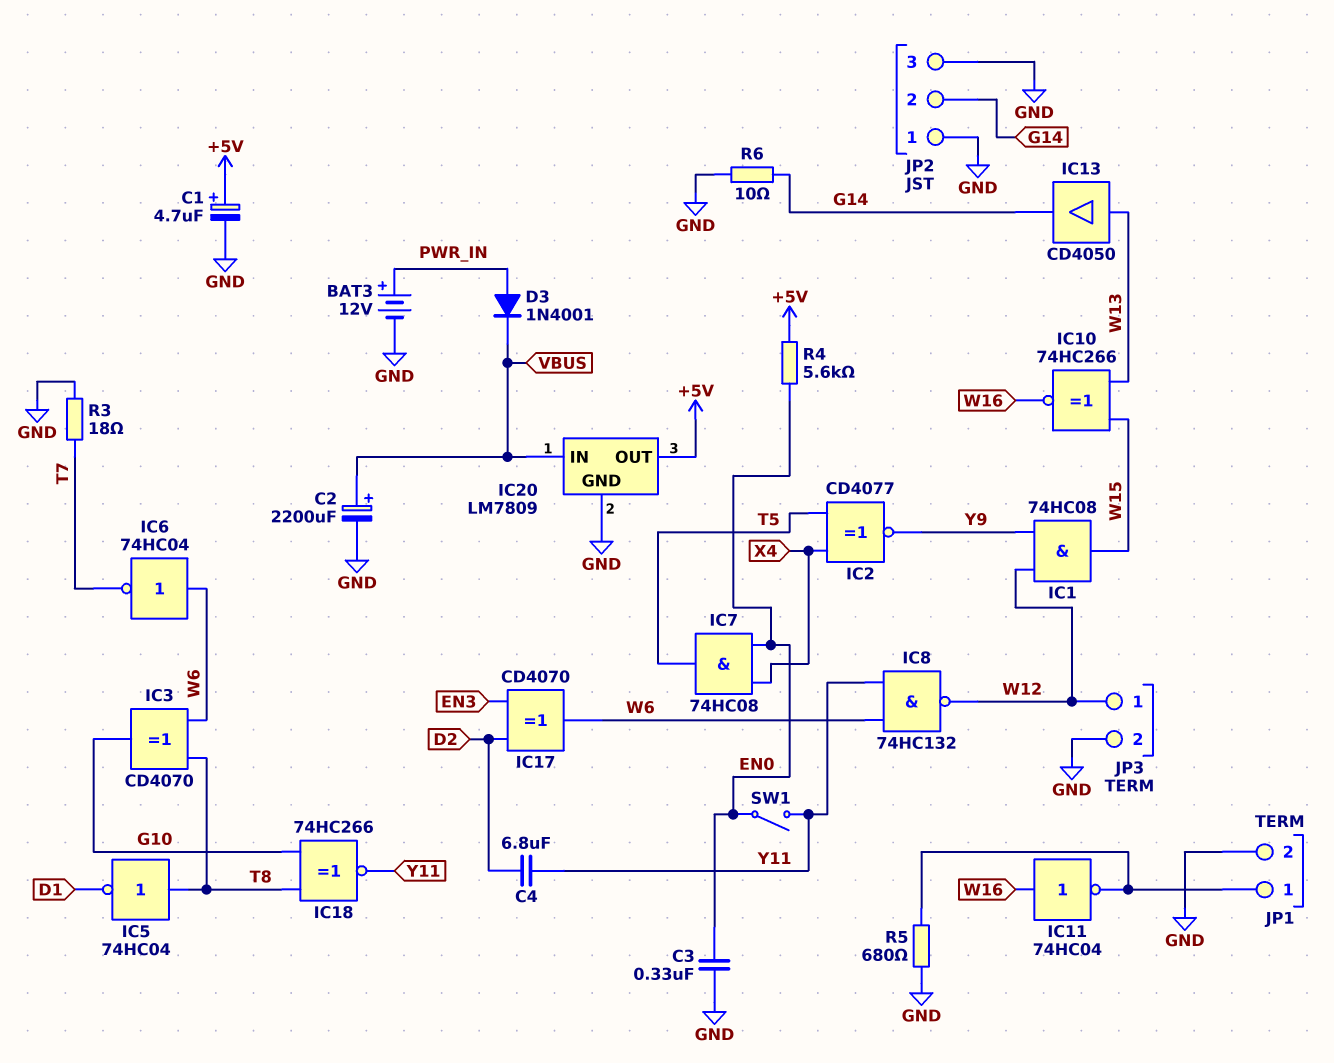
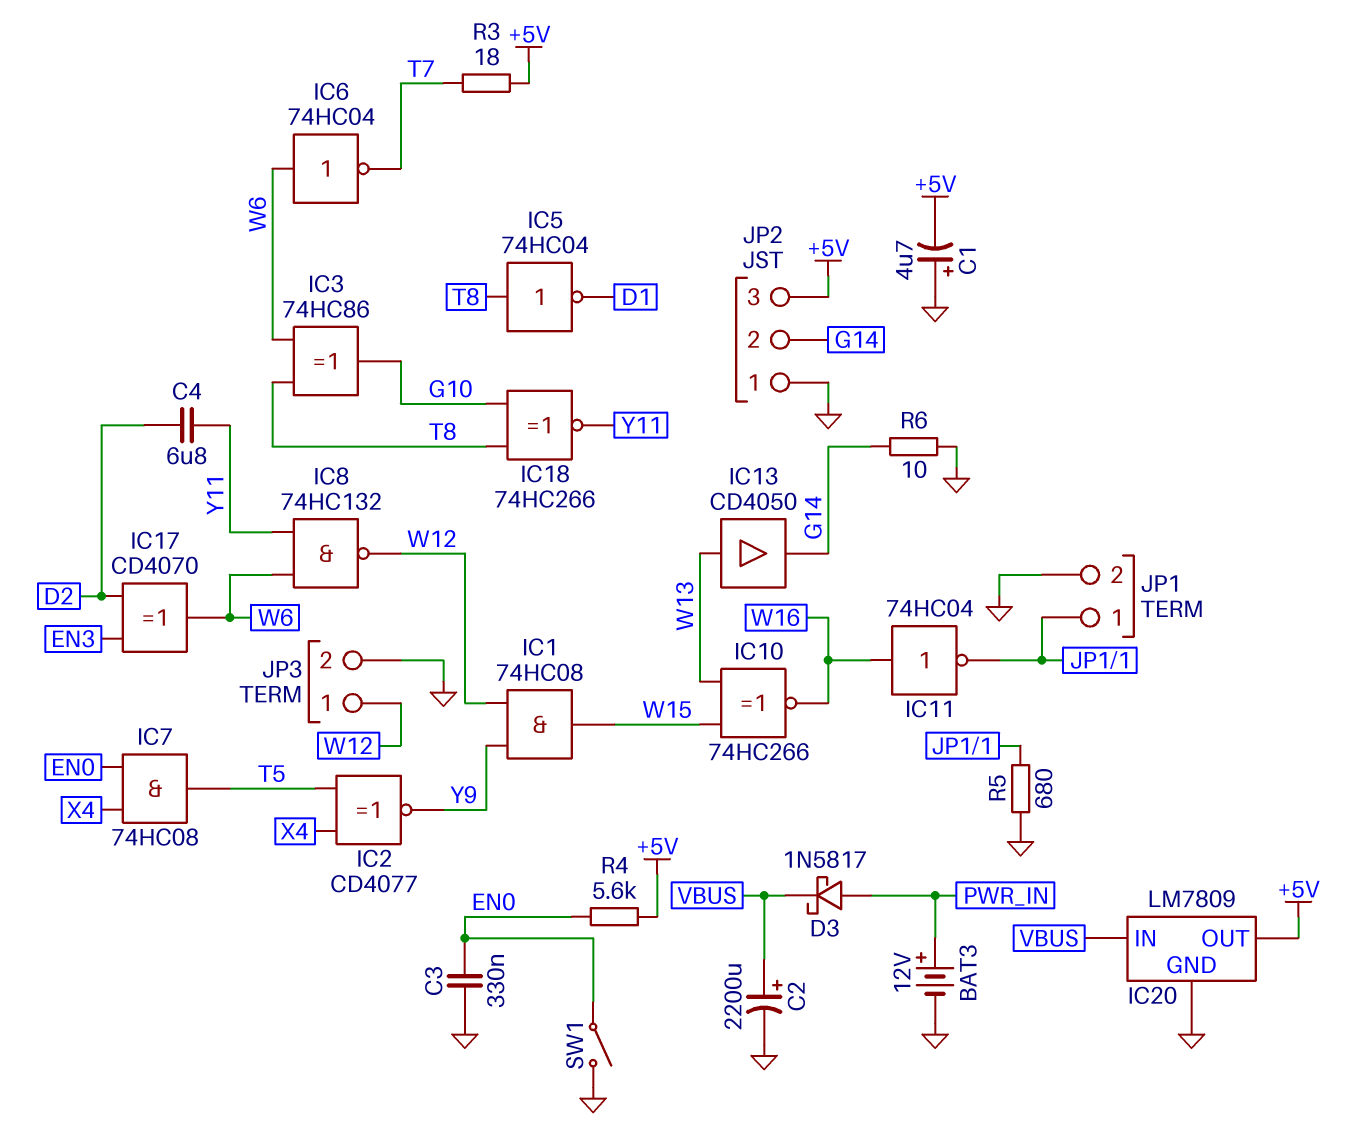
C1: 4.7uF (plus +5V, minus GND) -> 4.7uF (plus GND, minus +5V)
D3: diode 1N4001 (A PWR_IN, K VBUS) -> schottky 1N5817 (A PWR_IN, K VBUS)
IC3: XOR CD4070 (in T8, in W6, out G10) -> XOR 74HC86 (in T8, in W6, out G10)
JP2 pin 3: GND -> +5V
R3: 18 (GND, T7) -> 18 (+5V, T7)
SW1: switch (EN0, Y11) -> switch (EN0, GND)

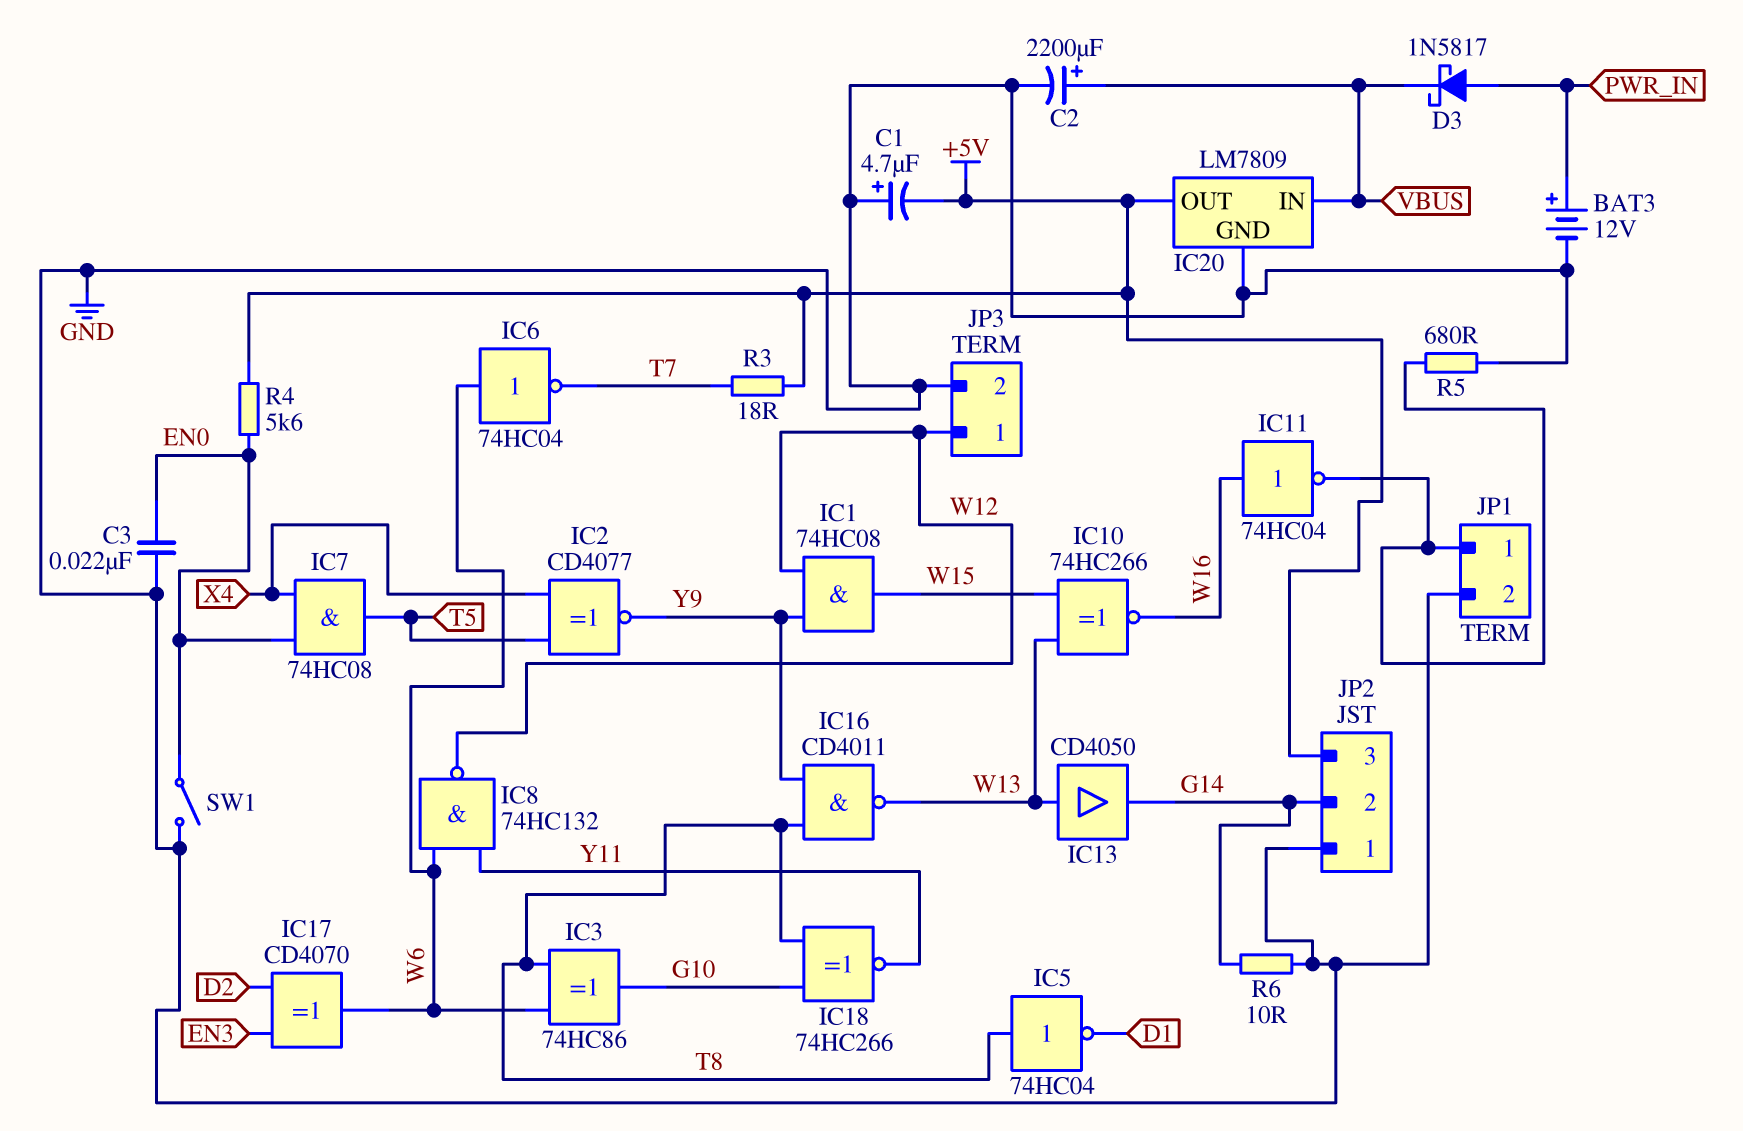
C3: 330nF (EN0, GND) -> 22nF (EN0, GND)
C4: 6.8uF (D2, Y11) -> none
IC16: none -> NAND CD4011 (in T8, in Y9, out W13)

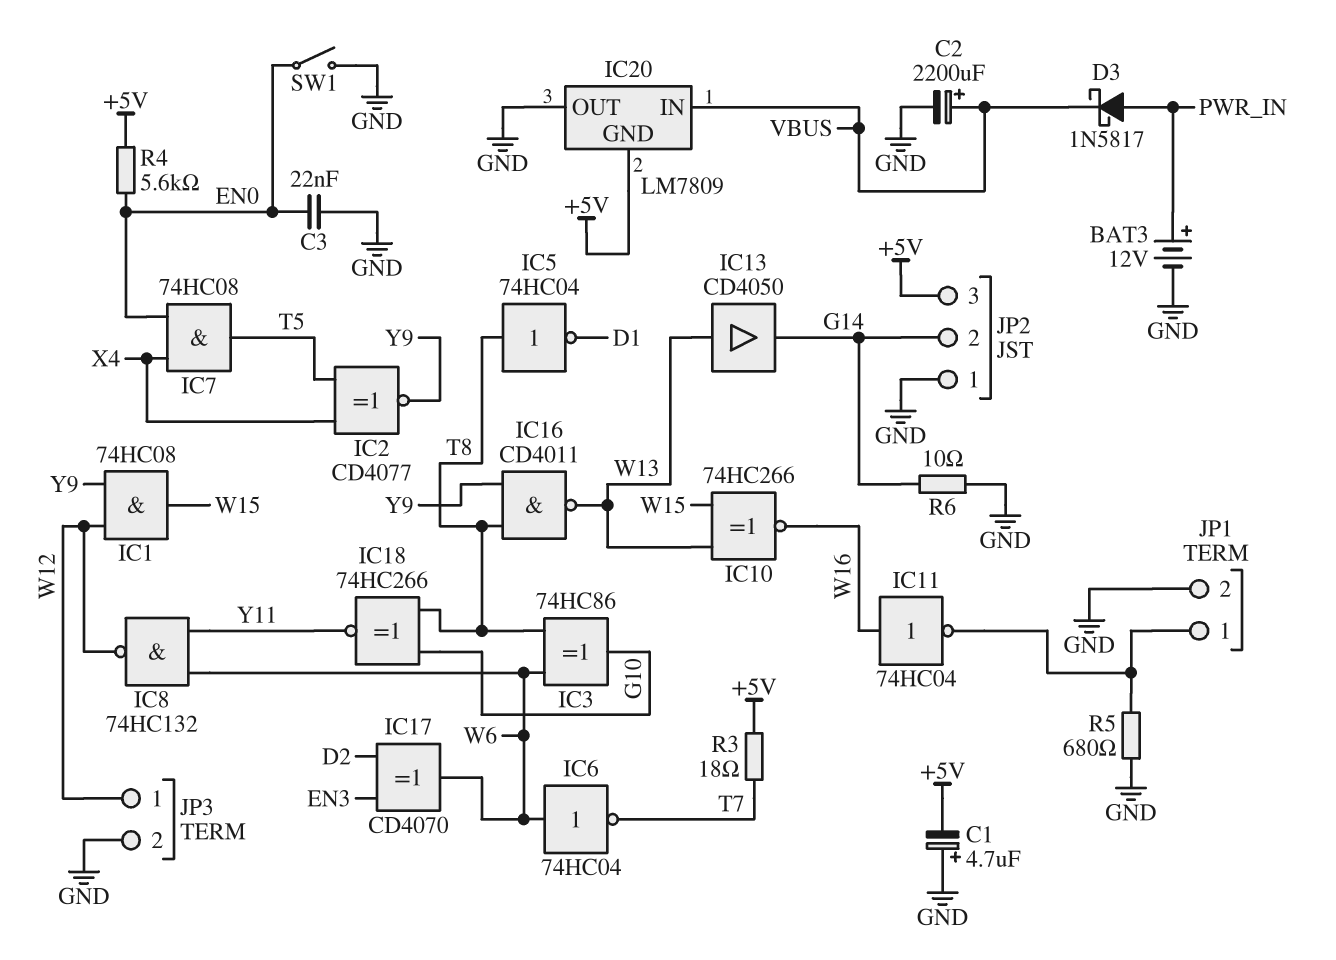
IC20 pin GND: GND -> +5V
IC20 pin OUT: +5V -> GND

